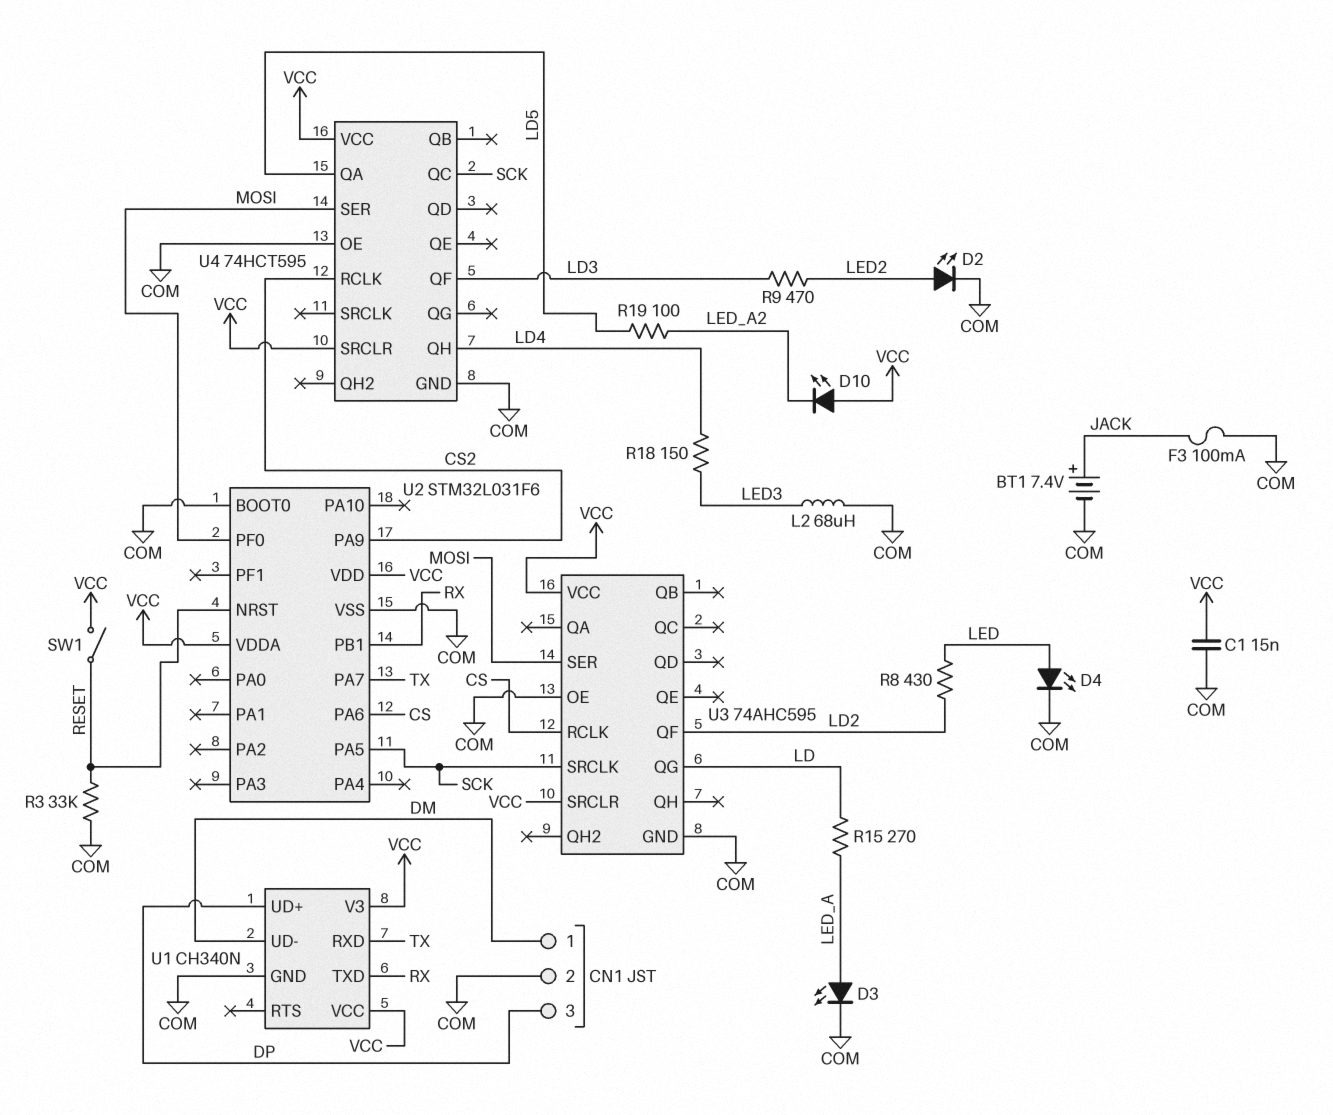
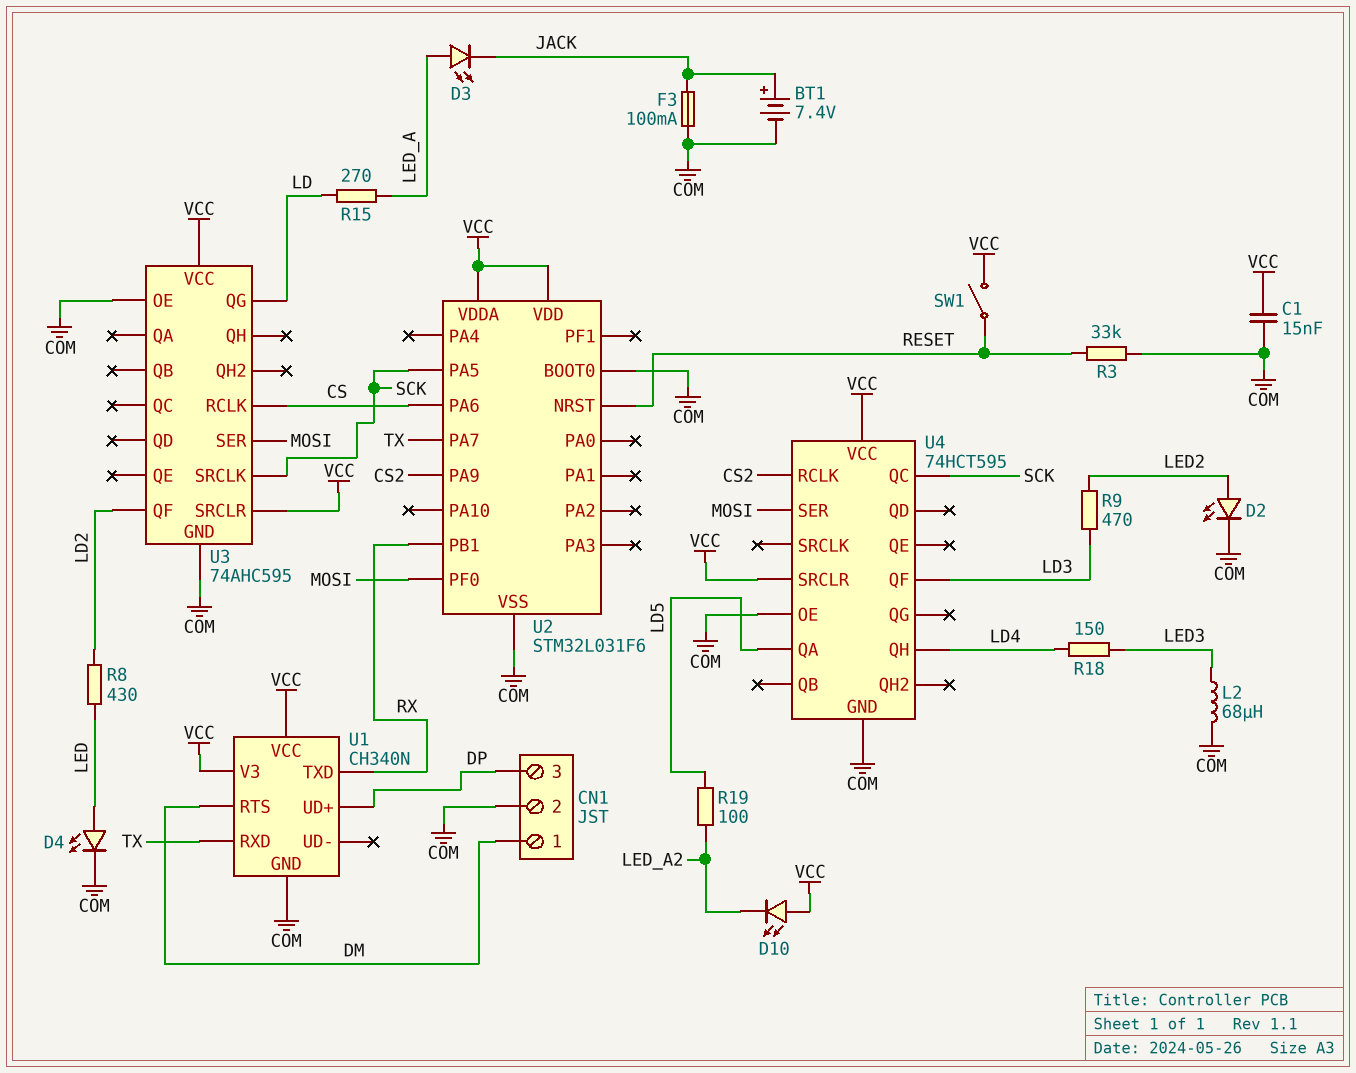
D3: LED (A LED_A, K COM) -> LED (A LED_A, K JACK)
U1 pin RTS: none -> DM
U1 pin UD-: DM -> none

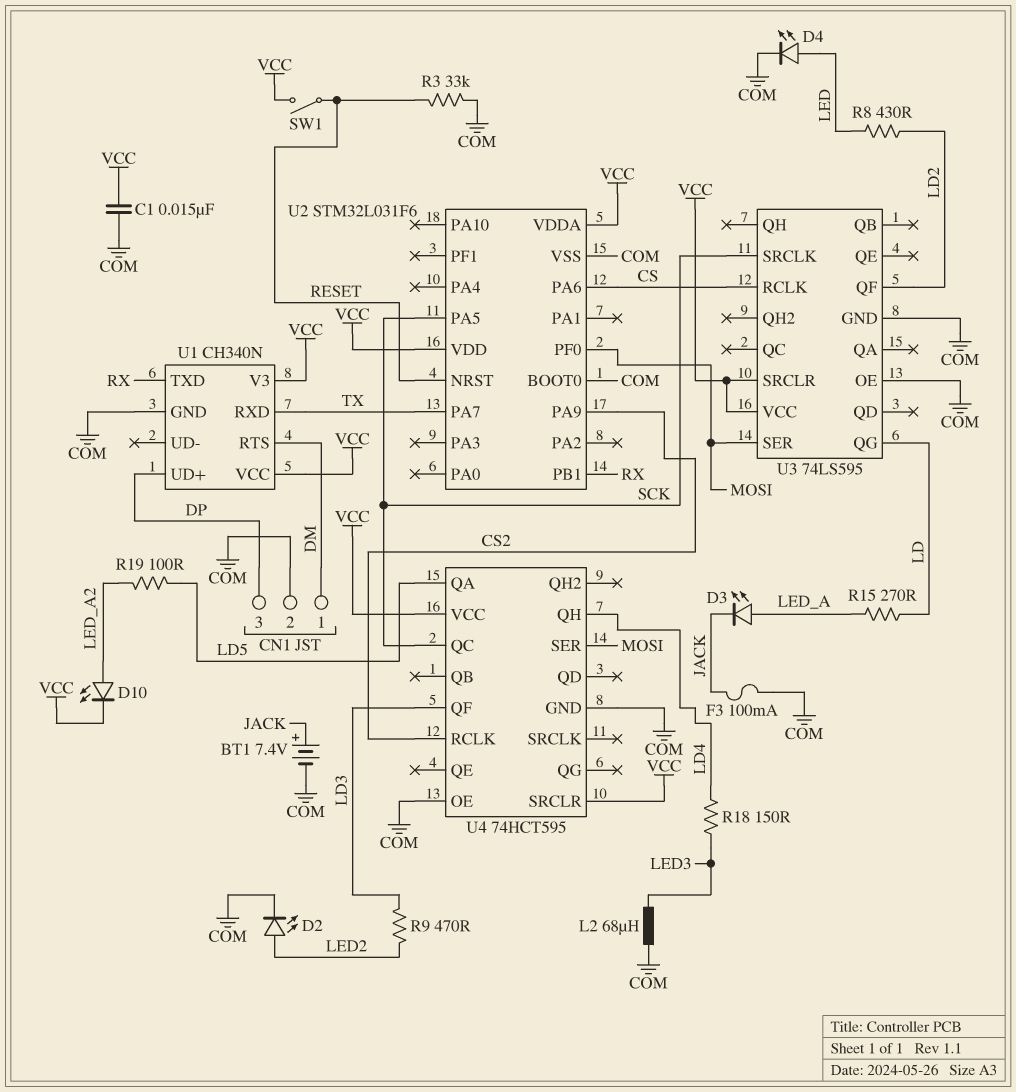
D10: LED (A VCC, K LED_A2) -> LED (A LED_A2, K VCC)
U3: 74AHC595 -> 74LS595

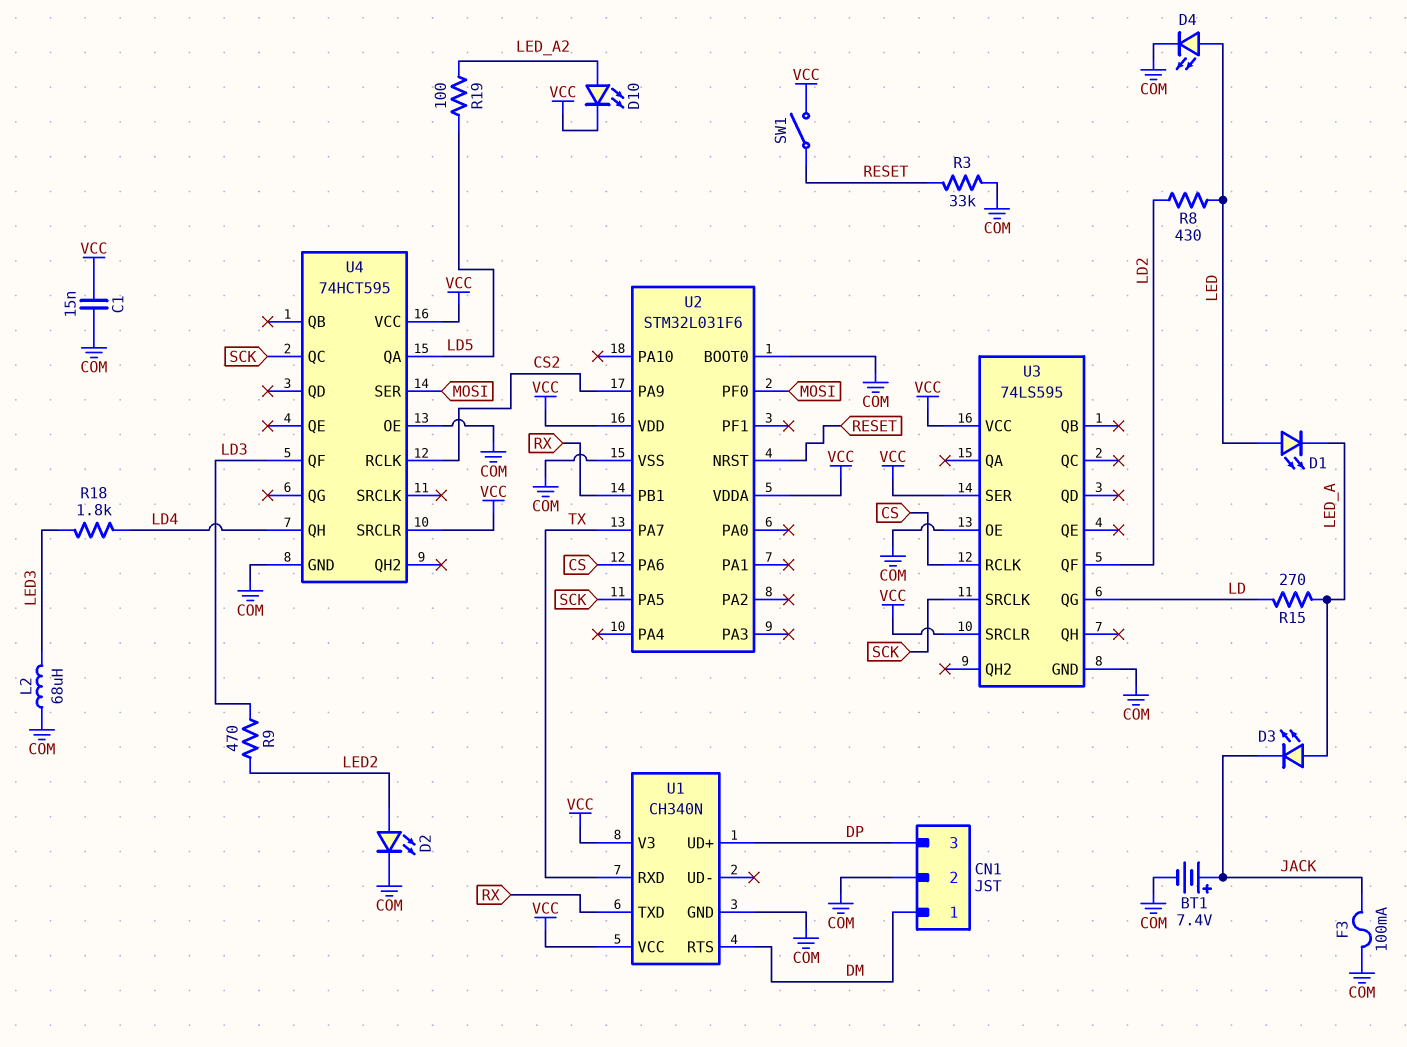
D1: none -> LED (A LED, K LED_A)
R18: 150 (LD4, LED3) -> 1.8k (LD4, LED3)
U3 pin SER: MOSI -> VCC

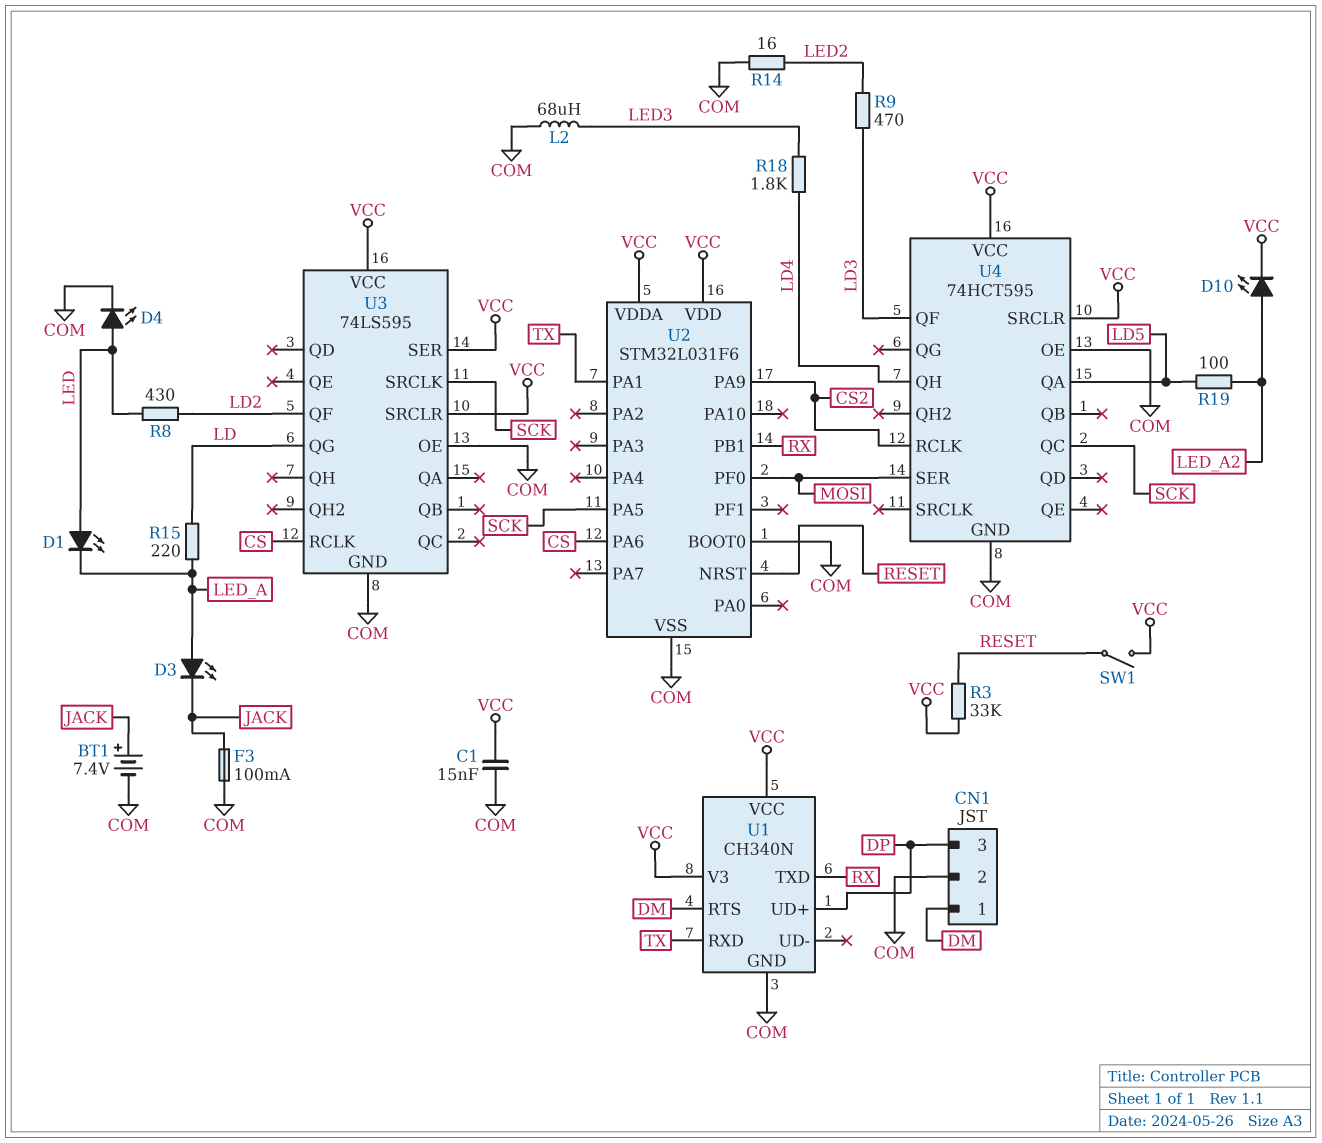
D2: LED (A LED2, K COM) -> none
R3: 33k (COM, RESET) -> 33k (RESET, VCC)
R14: none -> 16 (COM, LED2)
R15: 270 (LD, LED_A) -> 220 (LD, LED_A)
U2 pin PA1: none -> TX
U2 pin PA7: TX -> none

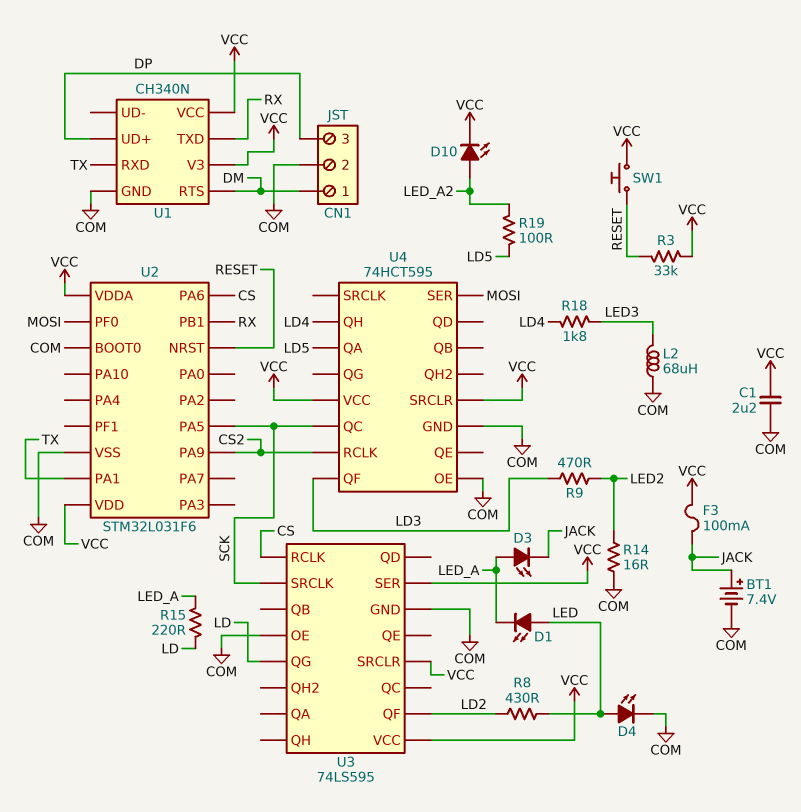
C1: 15nF (COM, VCC) -> 2.2uF (COM, VCC)
F3: 100mA (COM, JACK) -> 100mA (JACK, VCC)
SW1: switch (RESET, VCC) -> button (RESET, VCC)

